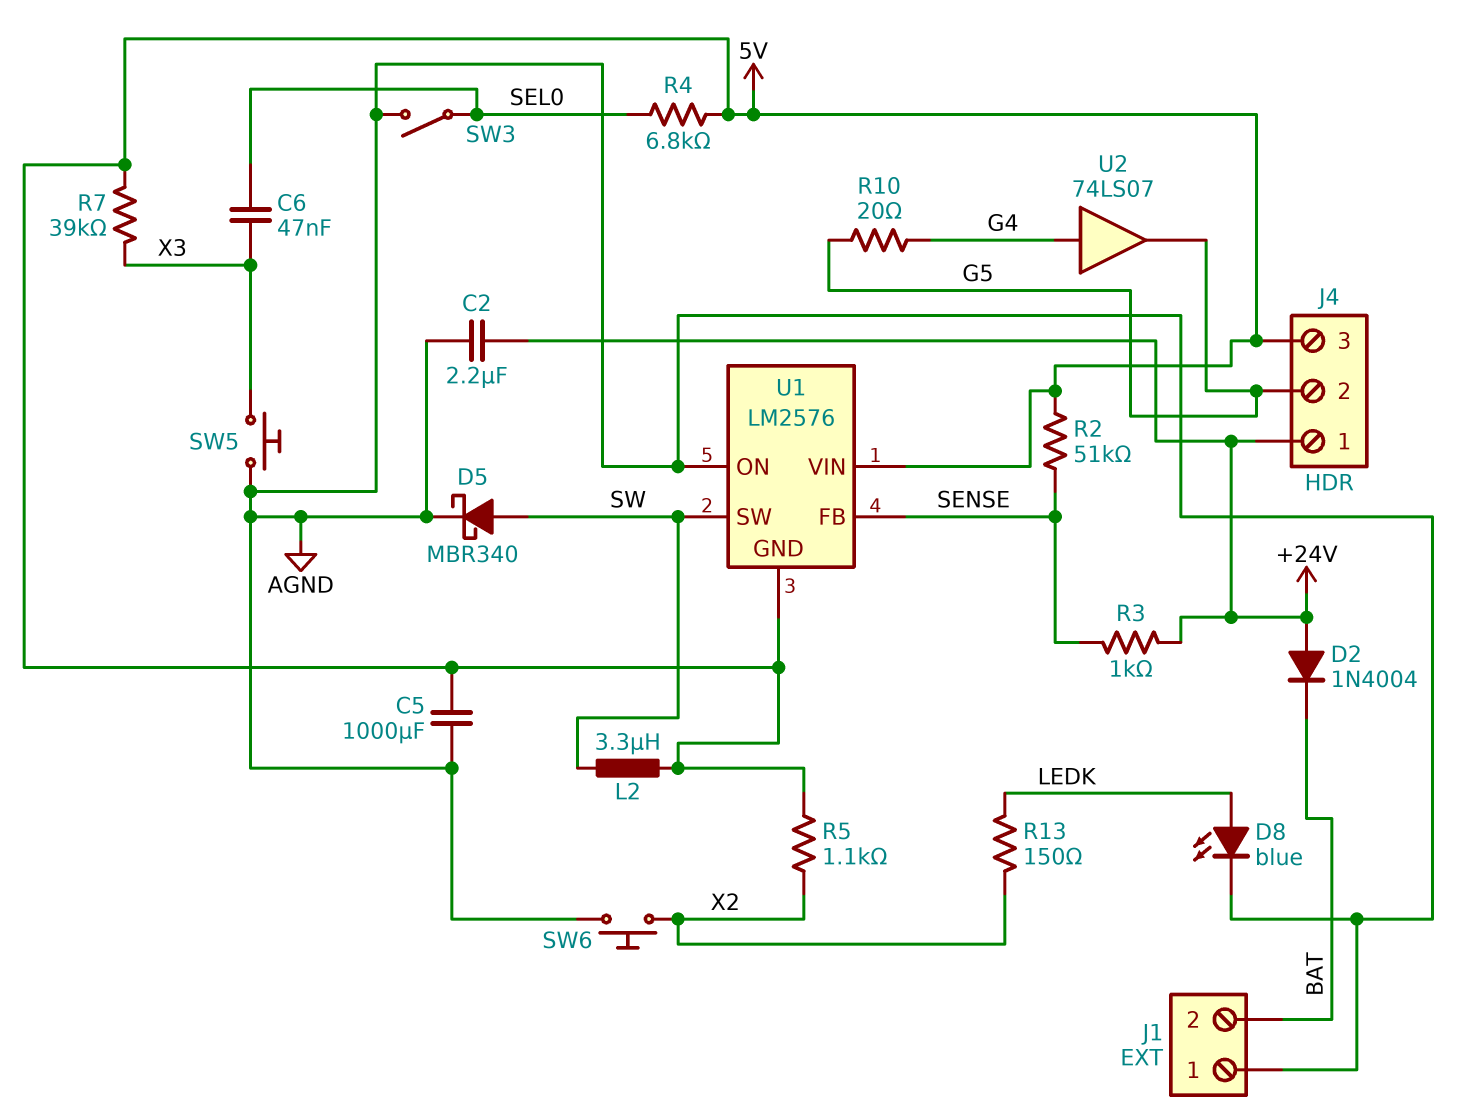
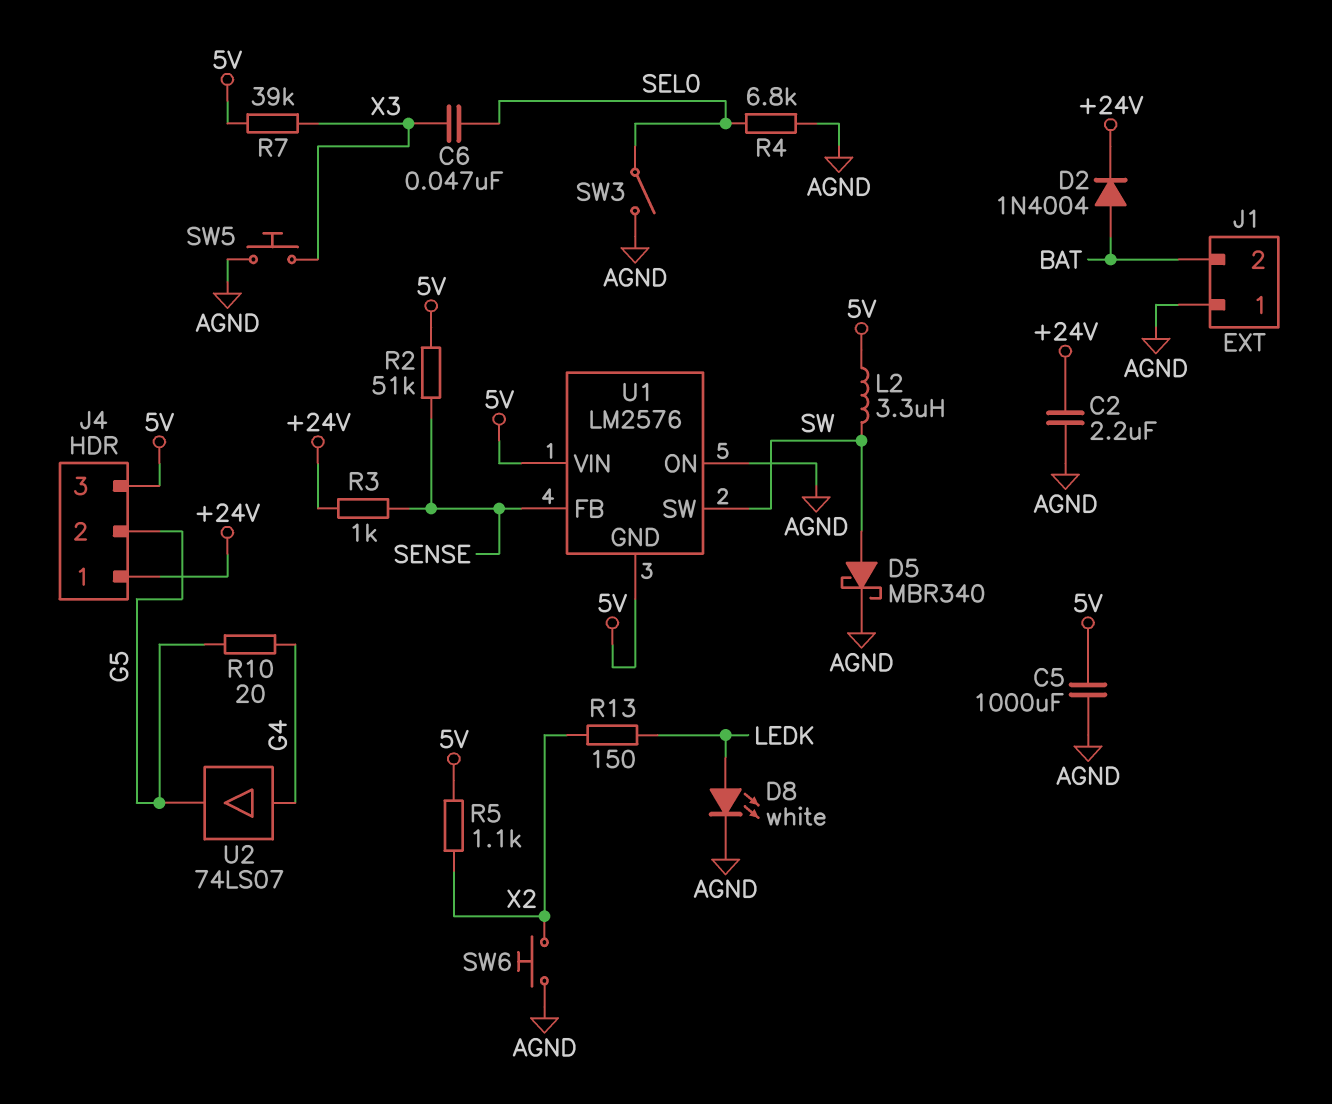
D2: diode 1N4004 (A +24V, K BAT) -> diode 1N4004 (A BAT, K +24V)
D8: LED blue (A LEDK, K AGND) -> LED white (A LEDK, K AGND)
R4: 6.8k (5V, SEL0) -> 6.8k (AGND, SEL0)

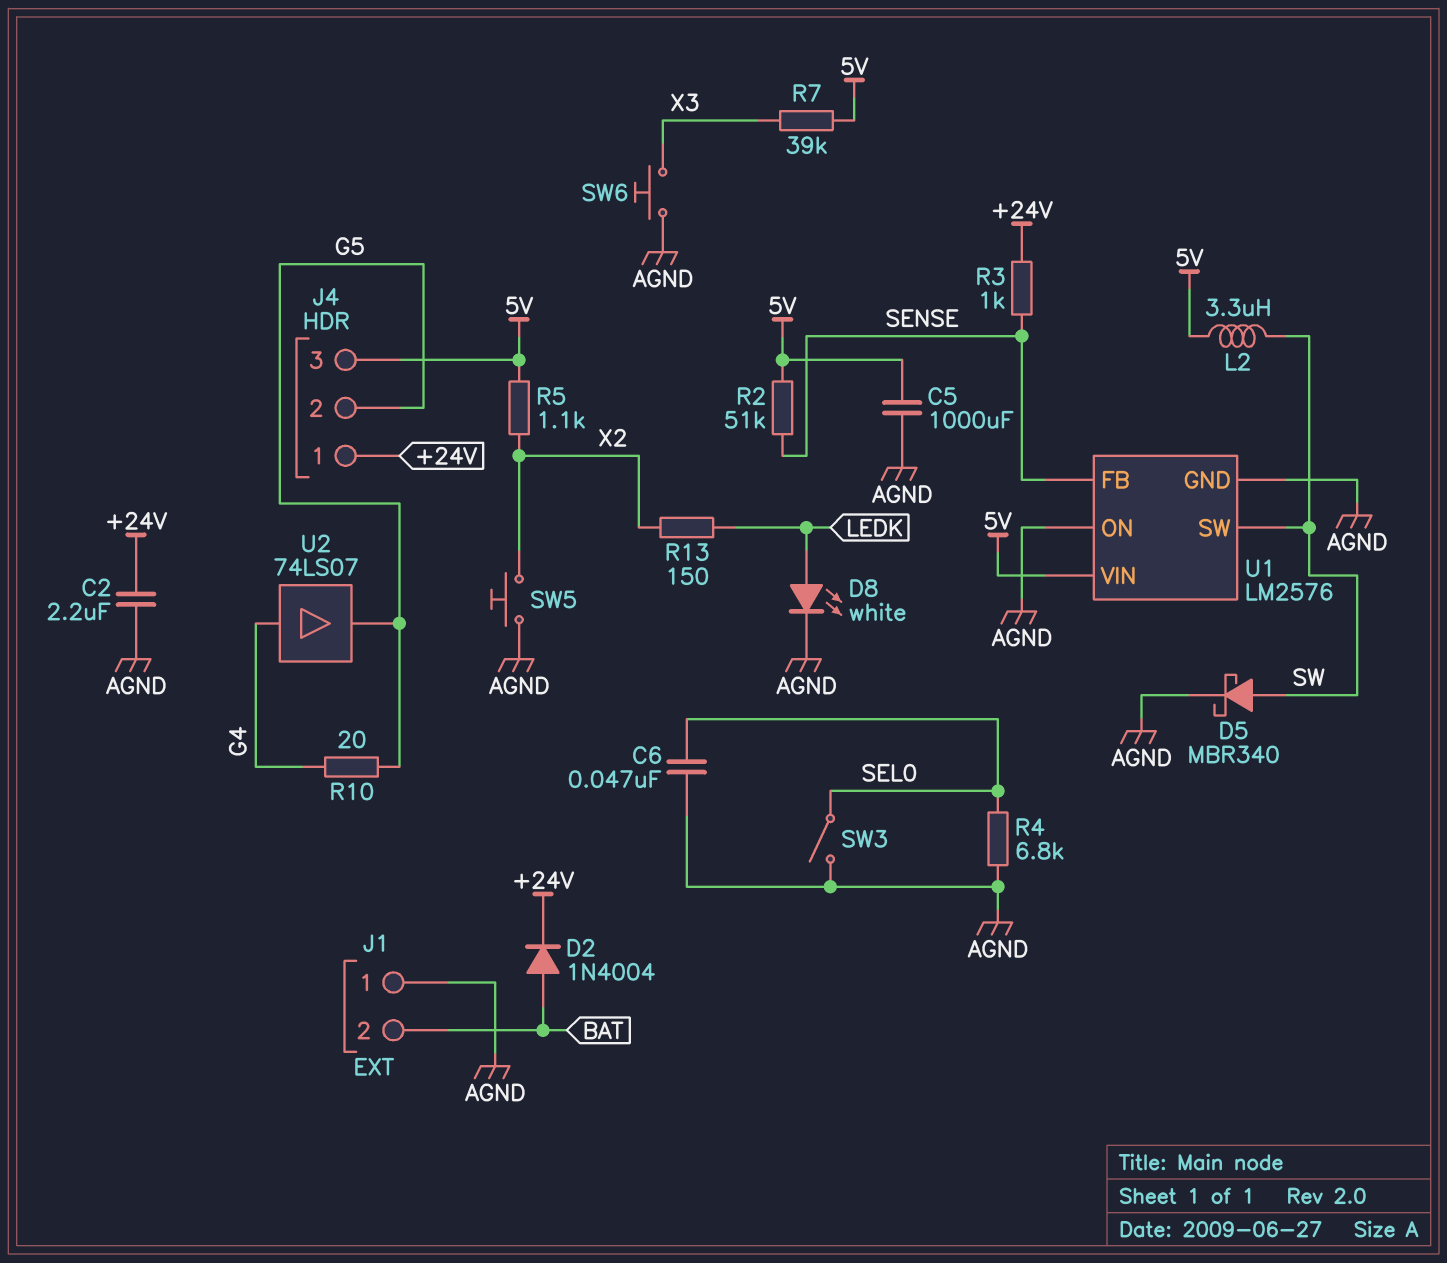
C6: 47nF (SEL0, X3) -> 47nF (AGND, SEL0)
SW5: button (AGND, X3) -> button (AGND, X2)
SW6: button (AGND, X2) -> button (AGND, X3)
U1 pin GND: 5V -> AGND

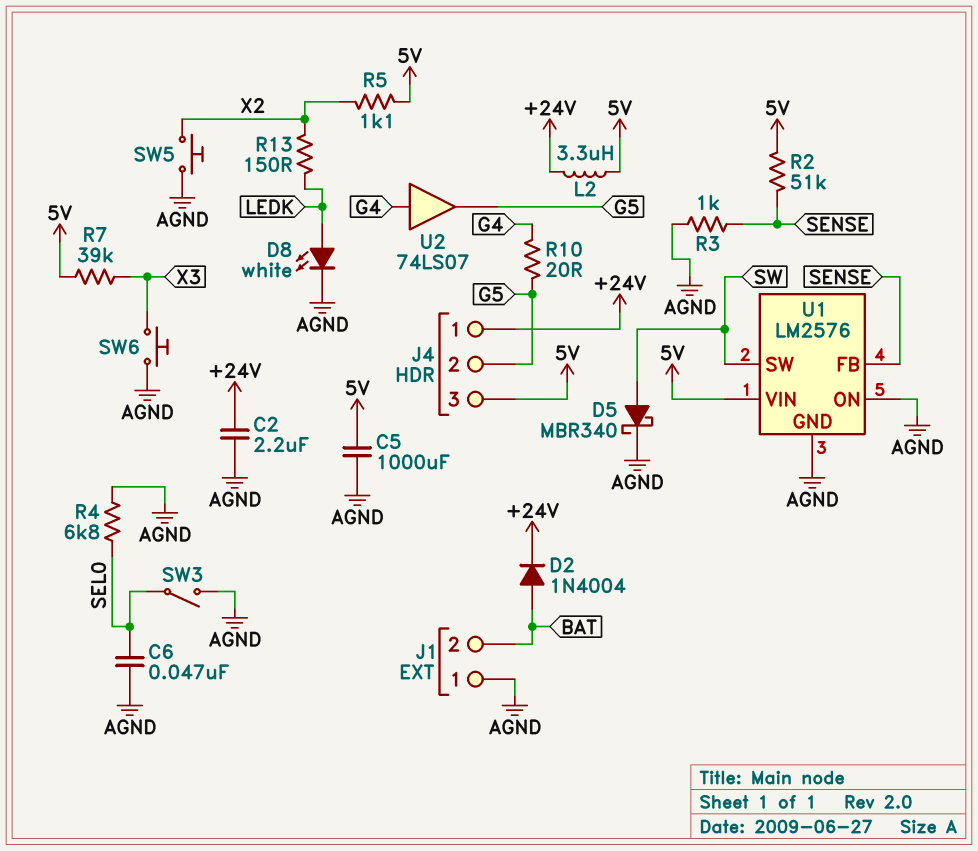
L2: 3.3uH (5V, SW) -> 3.3uH (+24V, 5V)
R3: 1k (+24V, SENSE) -> 1k (AGND, SENSE)

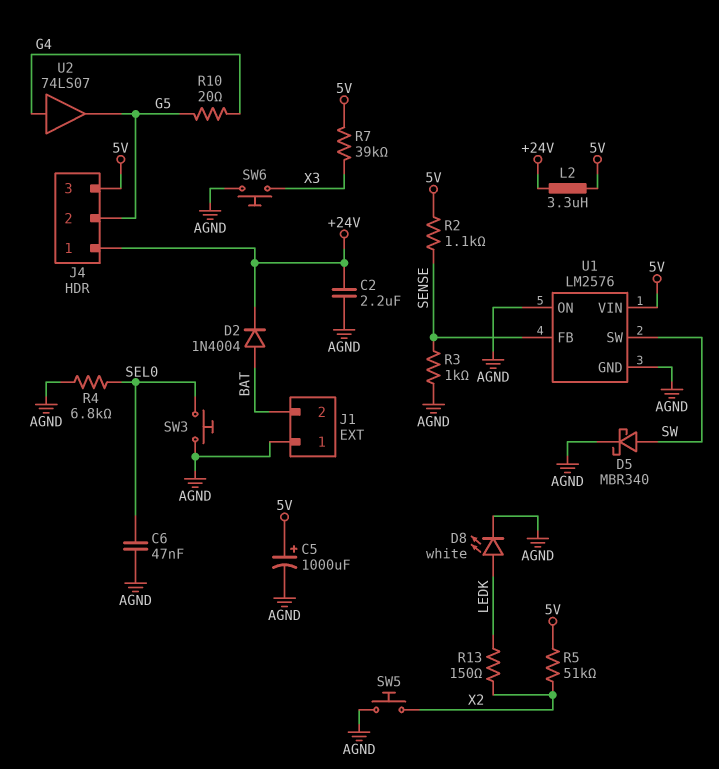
C5: 1000uF (5V, AGND) -> 1000uF (plus 5V, minus AGND)
R2: 51k (5V, SENSE) -> 1.1k (5V, SENSE)
R5: 1.1k (5V, X2) -> 51k (5V, X2)
SW3: switch (AGND, SEL0) -> button (AGND, SEL0)

